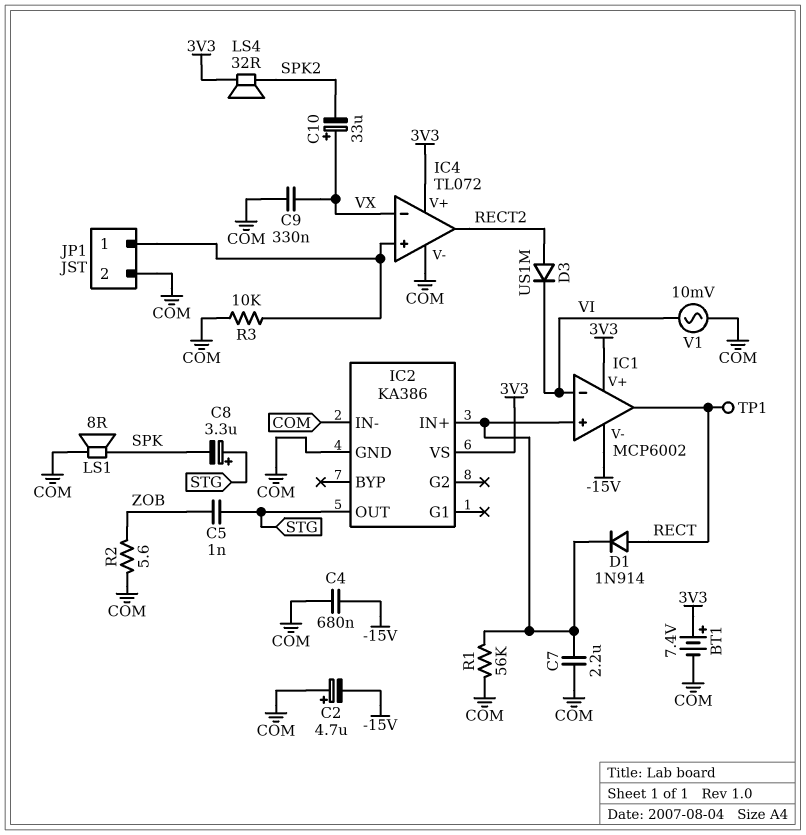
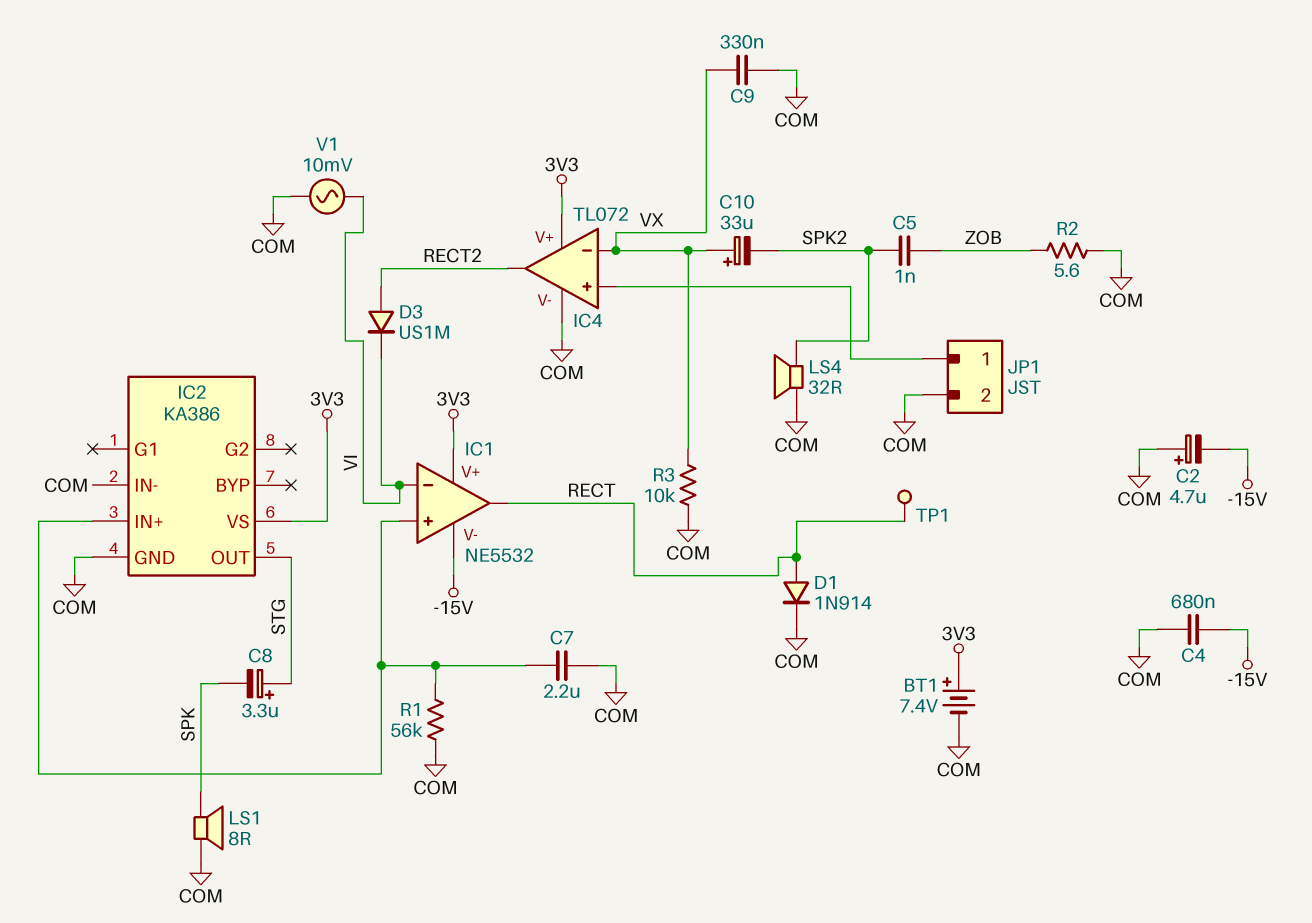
C5: 1nF (STG, ZOB) -> 1nF (SPK2, ZOB)
D1: diode 1N914 (A RECT, K IC1/in+) -> diode 1N914 (A RECT, K COM)
IC1: MCP6002 -> NE5532
LS4: speaker 32R (3V3, SPK2) -> speaker 32R (COM, SPK2)
R3: 10k (COM, IC4/in+) -> 10k (COM, VX)

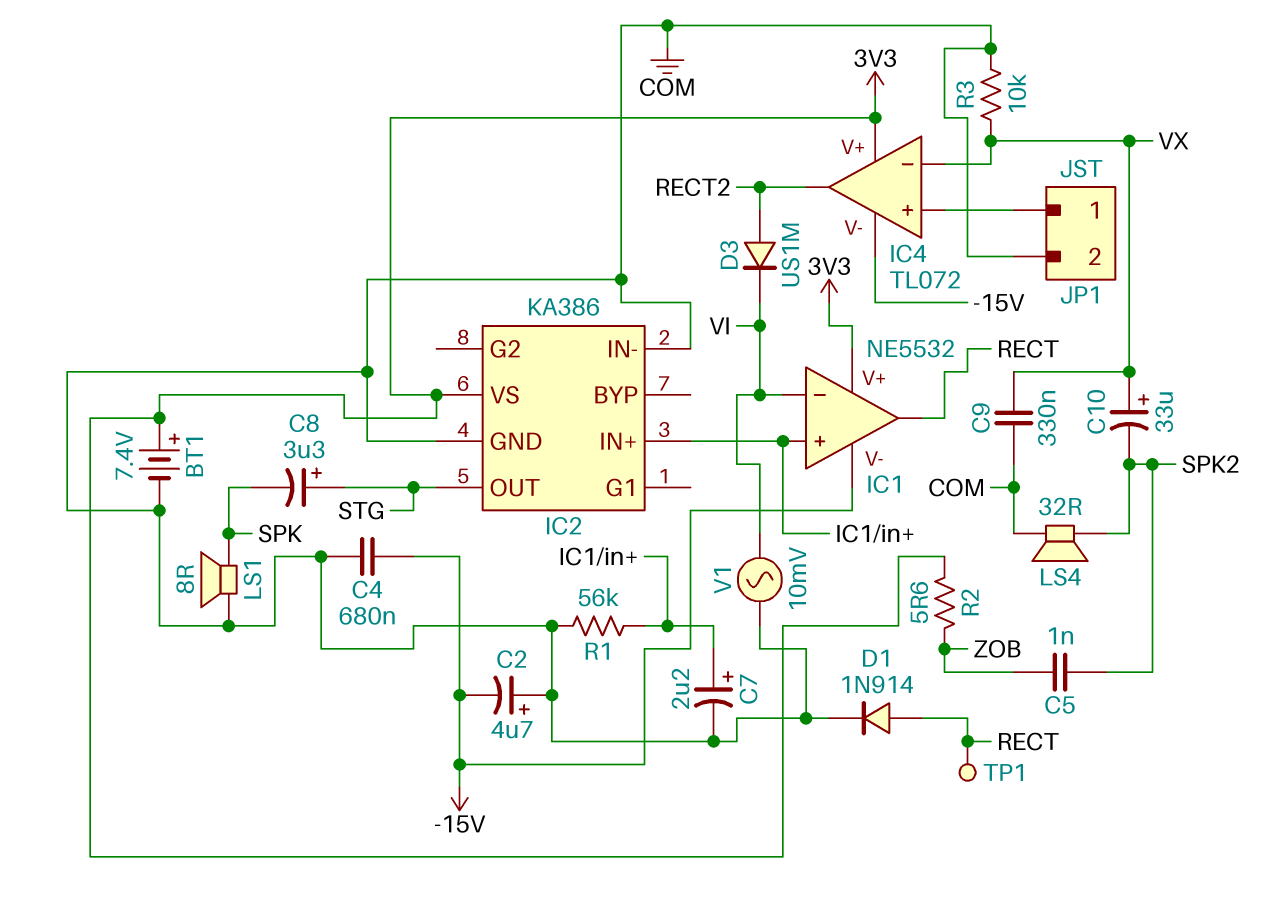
C7: 2.2uF (COM, IC1/in+) -> 2.2uF (plus IC1/in+, minus COM)
IC4 pin V-: COM -> -15V
R2: 5.6 (COM, ZOB) -> 5.6 (3V3, ZOB)

